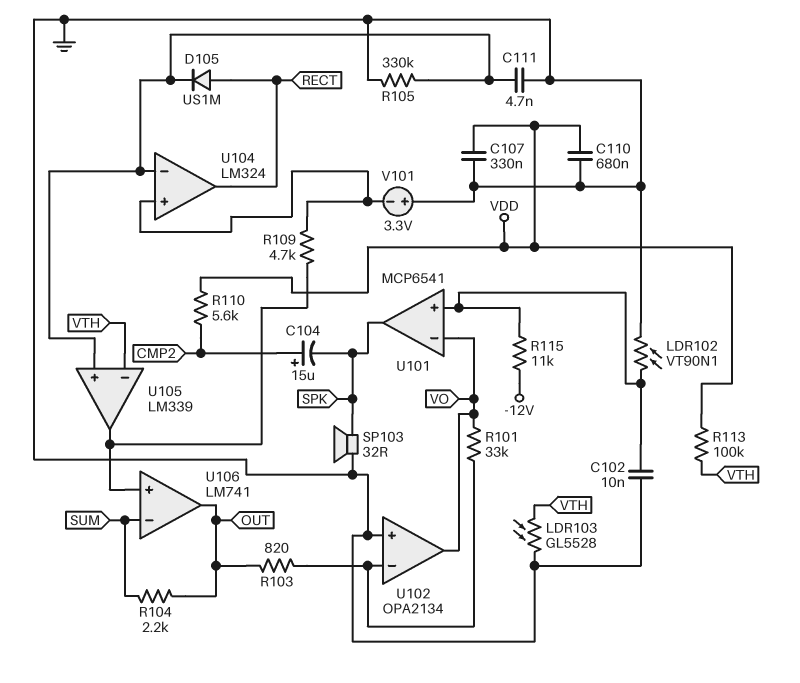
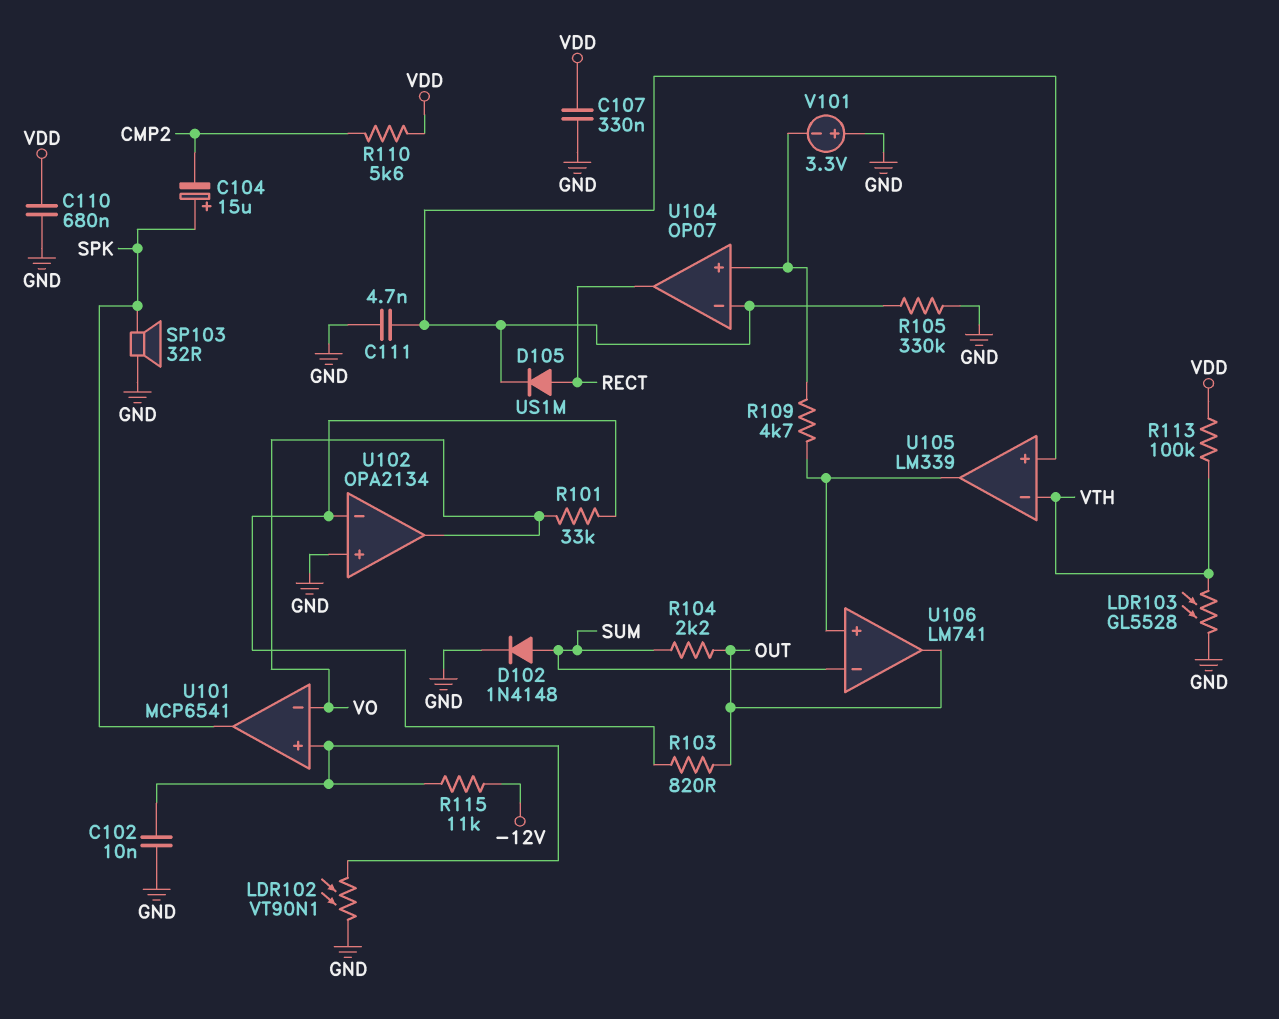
C104: 15uF (plus CMP2, minus SPK) -> 15uF (plus SPK, minus CMP2)
D102: none -> diode 1N4148 (A SUM, K GND)
U104: LM324 -> OP07

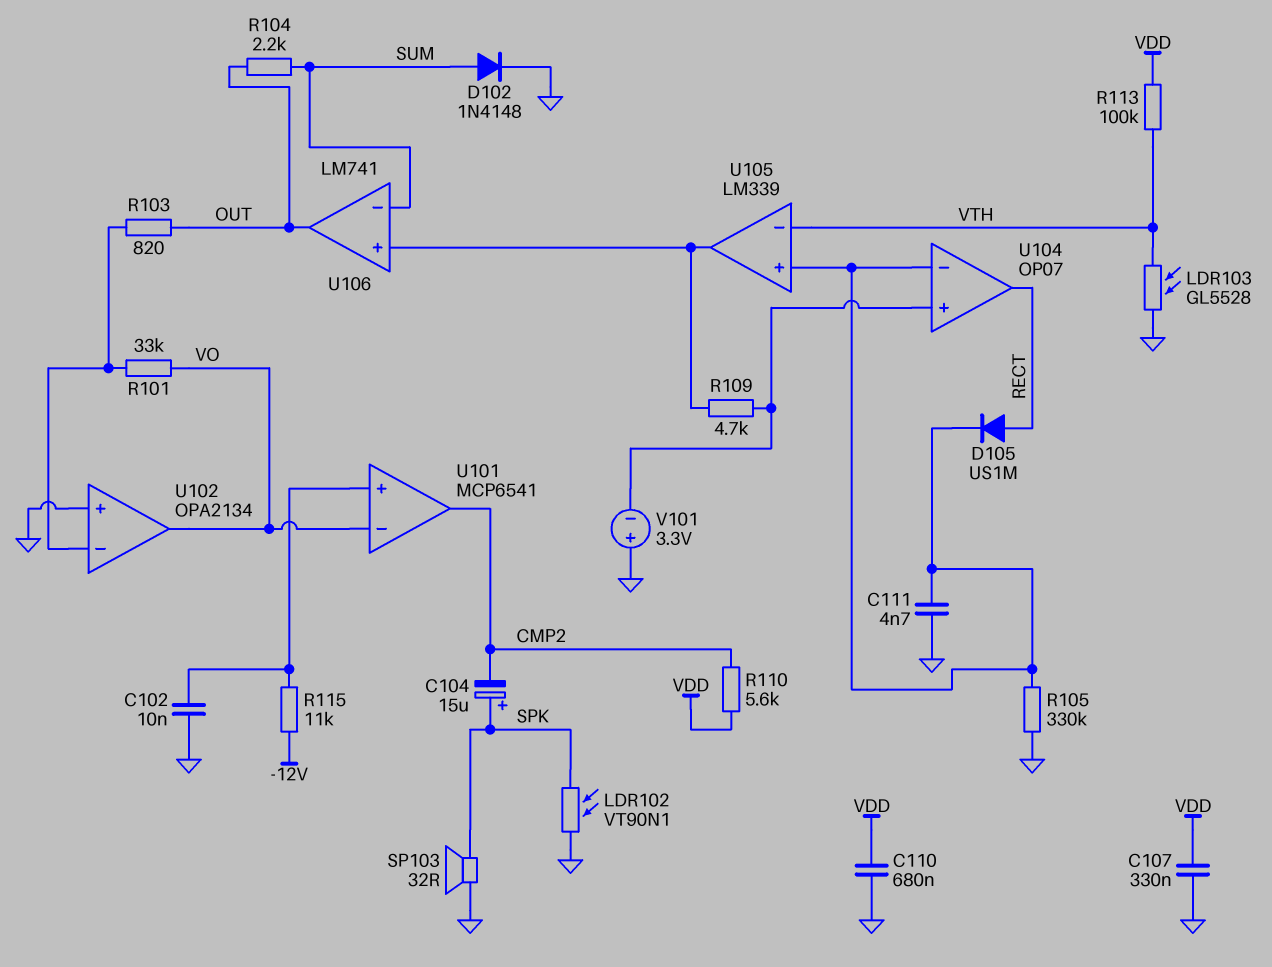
LDR102: VT90N1 (GND, U101/in+) -> VT90N1 (GND, SPK)
U101 pin out: SPK -> CMP2

